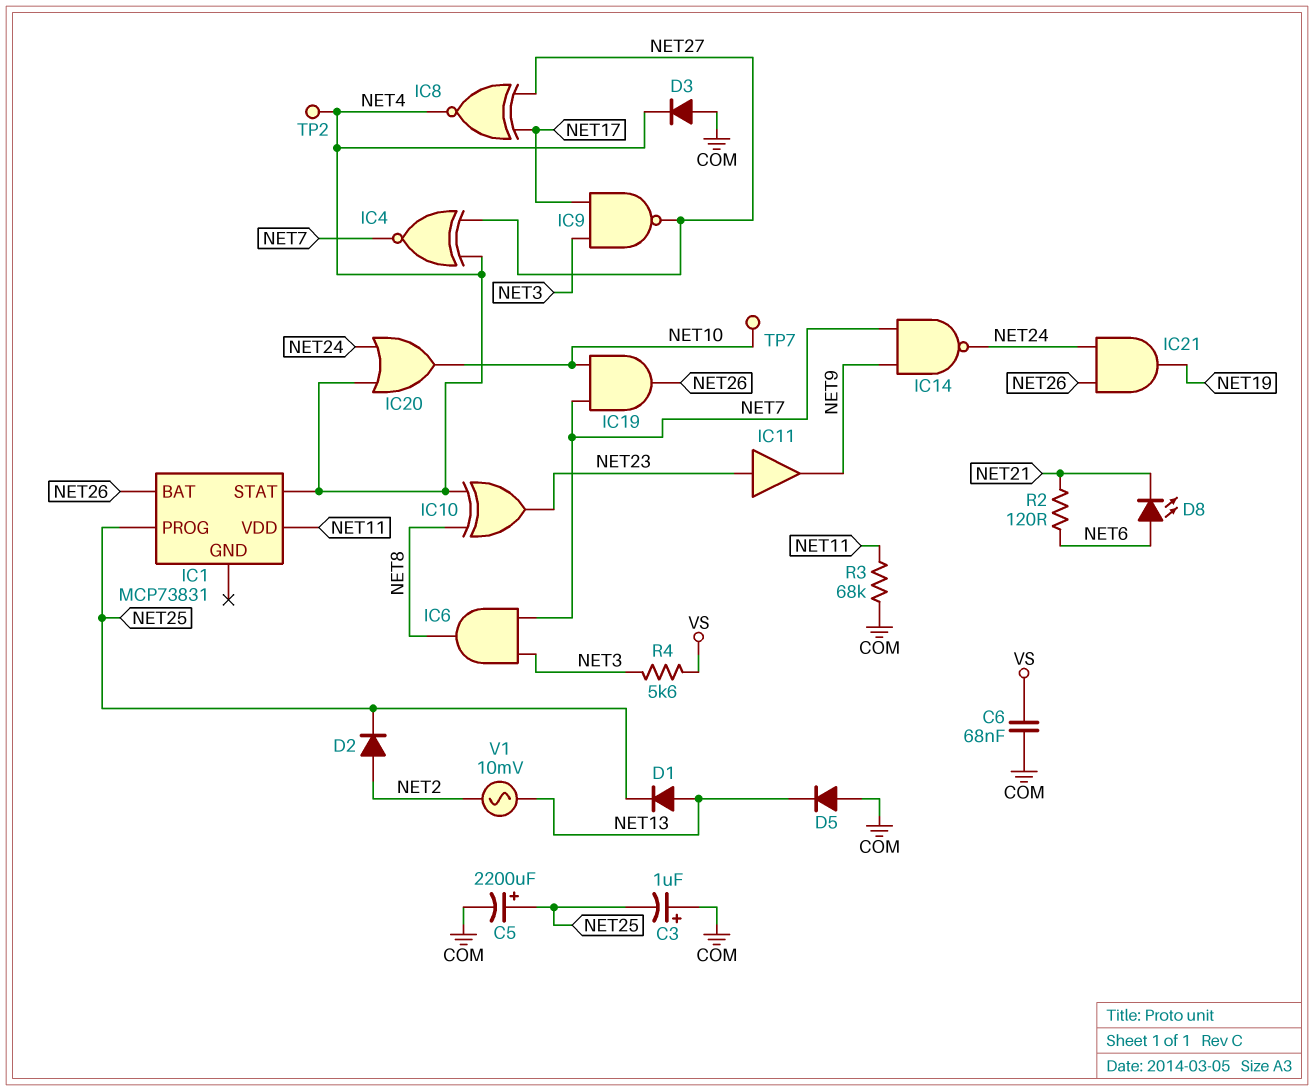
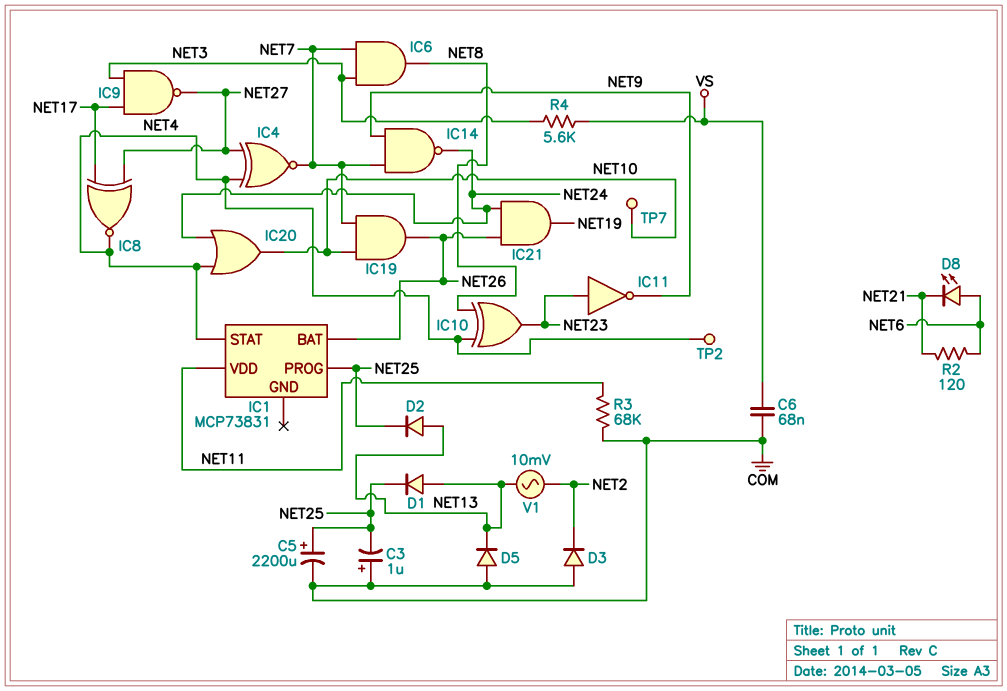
D2: diode (A NET2, K NET25) -> diode (A NET13, K NET25)
D3: diode (A COM, K NET4) -> diode (A COM, K NET2)
IC11: buffer (in NET23, out NET9) -> NOT (in NET23, out NET9)

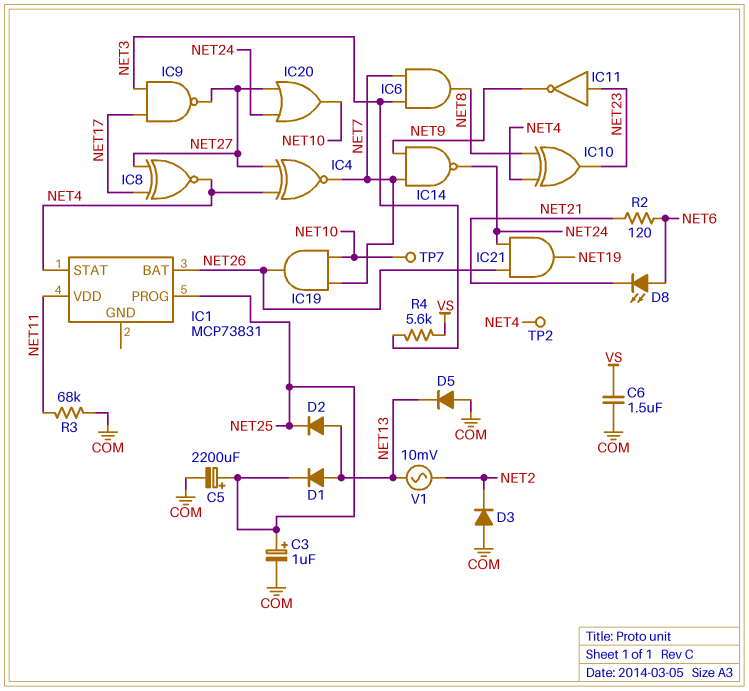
C3: 1uF (plus COM, minus NET25) -> 1uF (plus NET25, minus COM)
C6: 68nF (COM, VS) -> 1.5uF (COM, VS)
IC20: OR (in NET4, in NET24, out NET10) -> OR (in NET24, in NET27, out NET10)

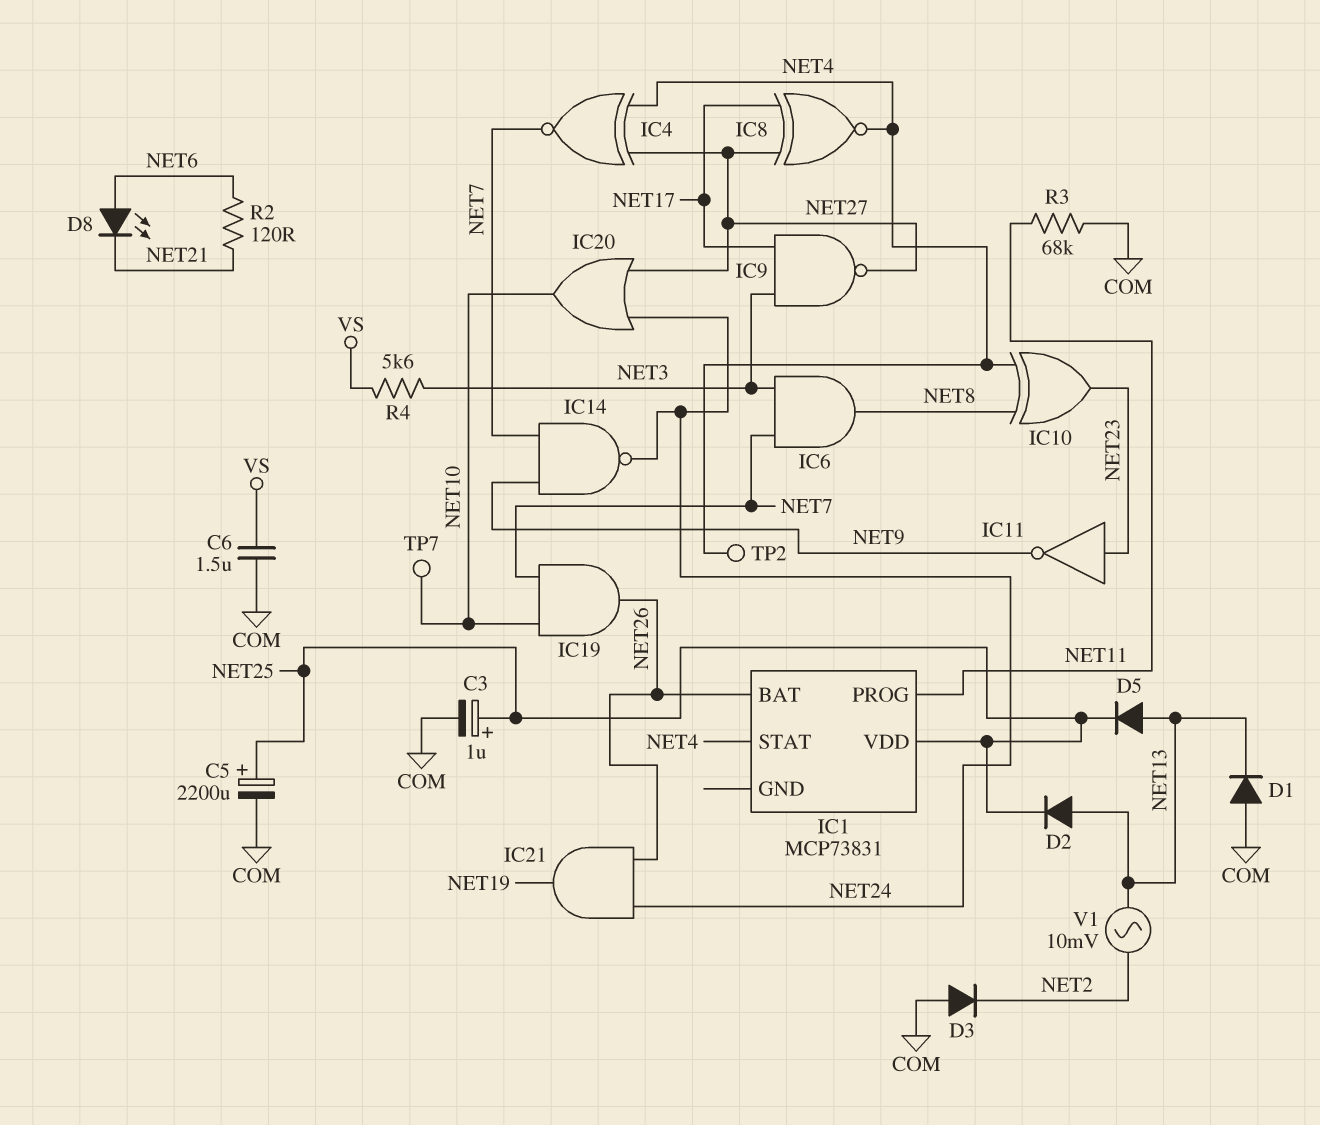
D1: diode (A NET13, K NET25) -> diode (A COM, K NET13)
D5: diode (A COM, K NET13) -> diode (A NET13, K NET25)
IC1 pin PROG: NET25 -> NET11
IC1 pin VDD: NET11 -> NET25

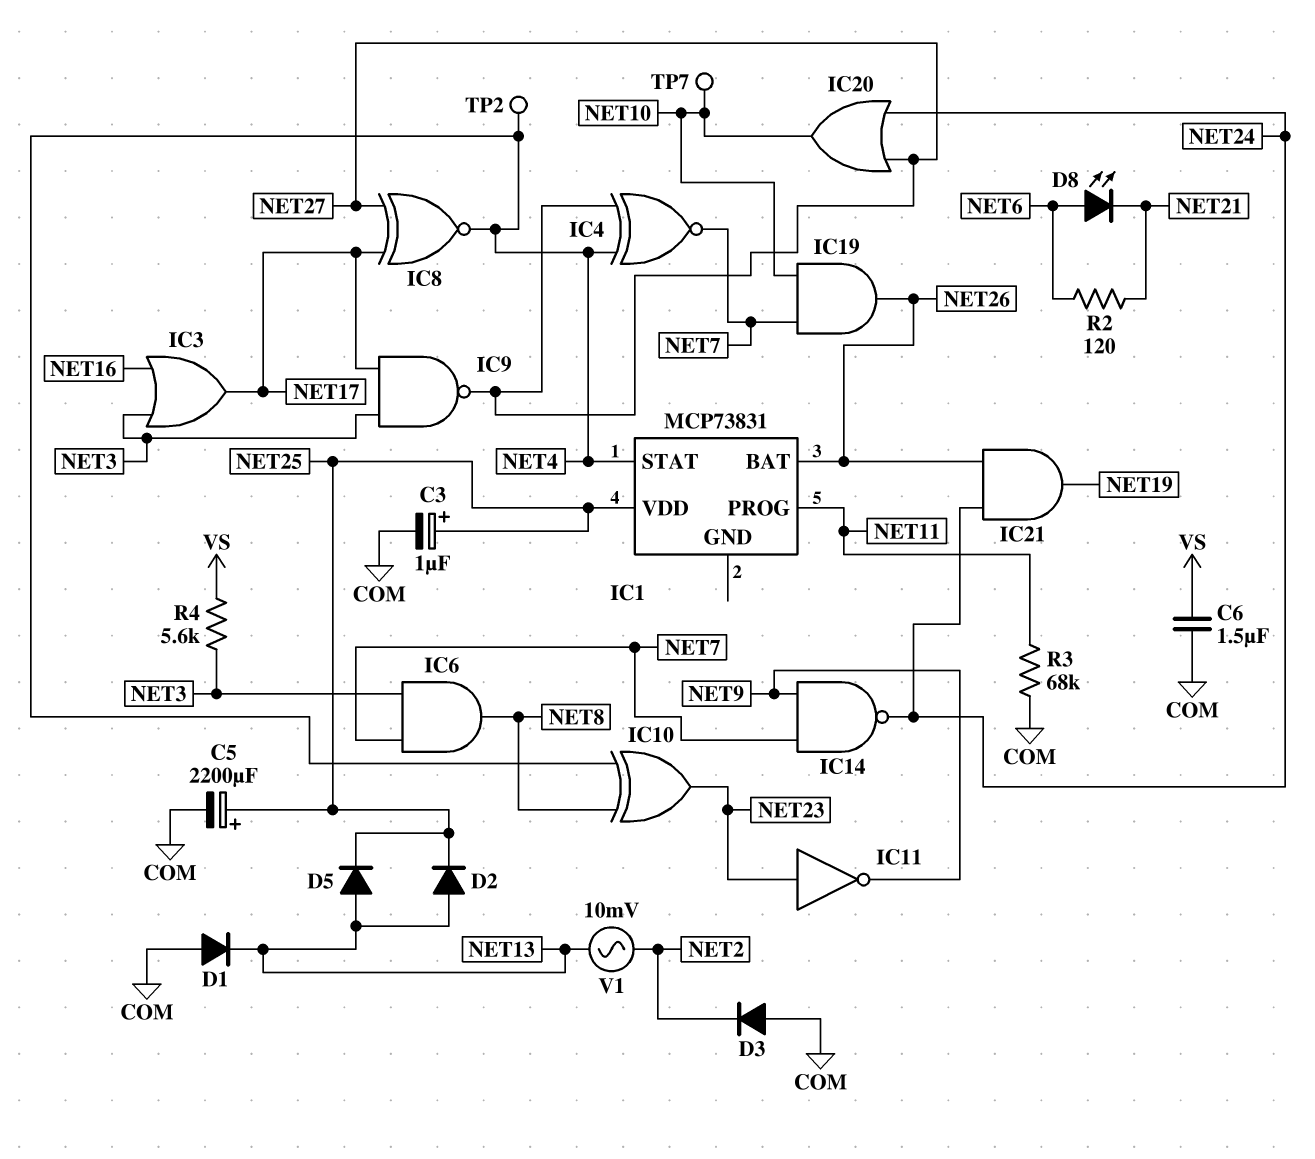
IC3: none -> OR (in NET3, in NET16, out NET17)

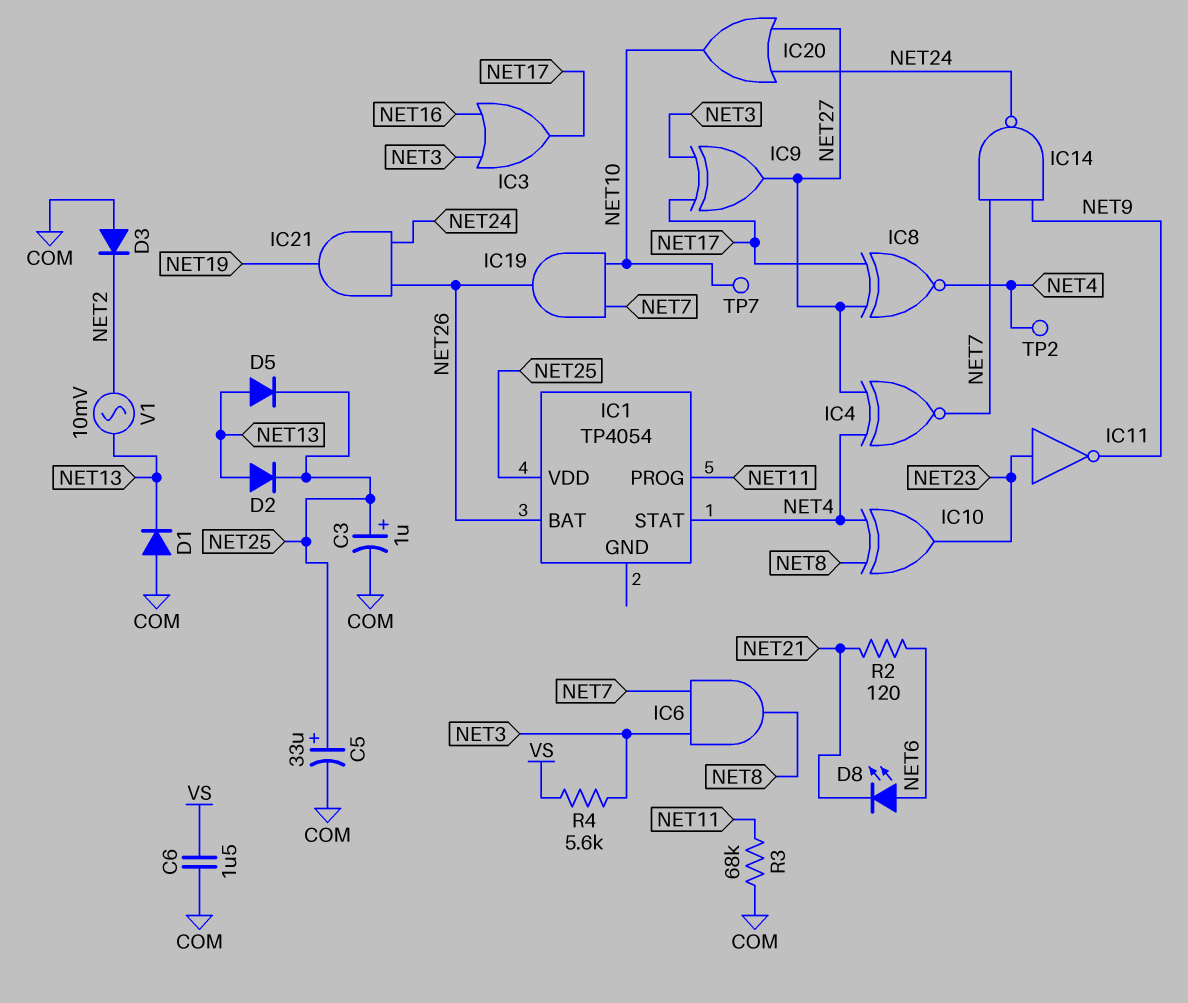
C5: 2200uF (plus NET25, minus COM) -> 33uF (plus NET25, minus COM)
IC1: MCP73831 -> TP4054
IC9: NAND (in NET3, in NET17, out NET27) -> XOR (in NET3, in NET17, out NET27)

